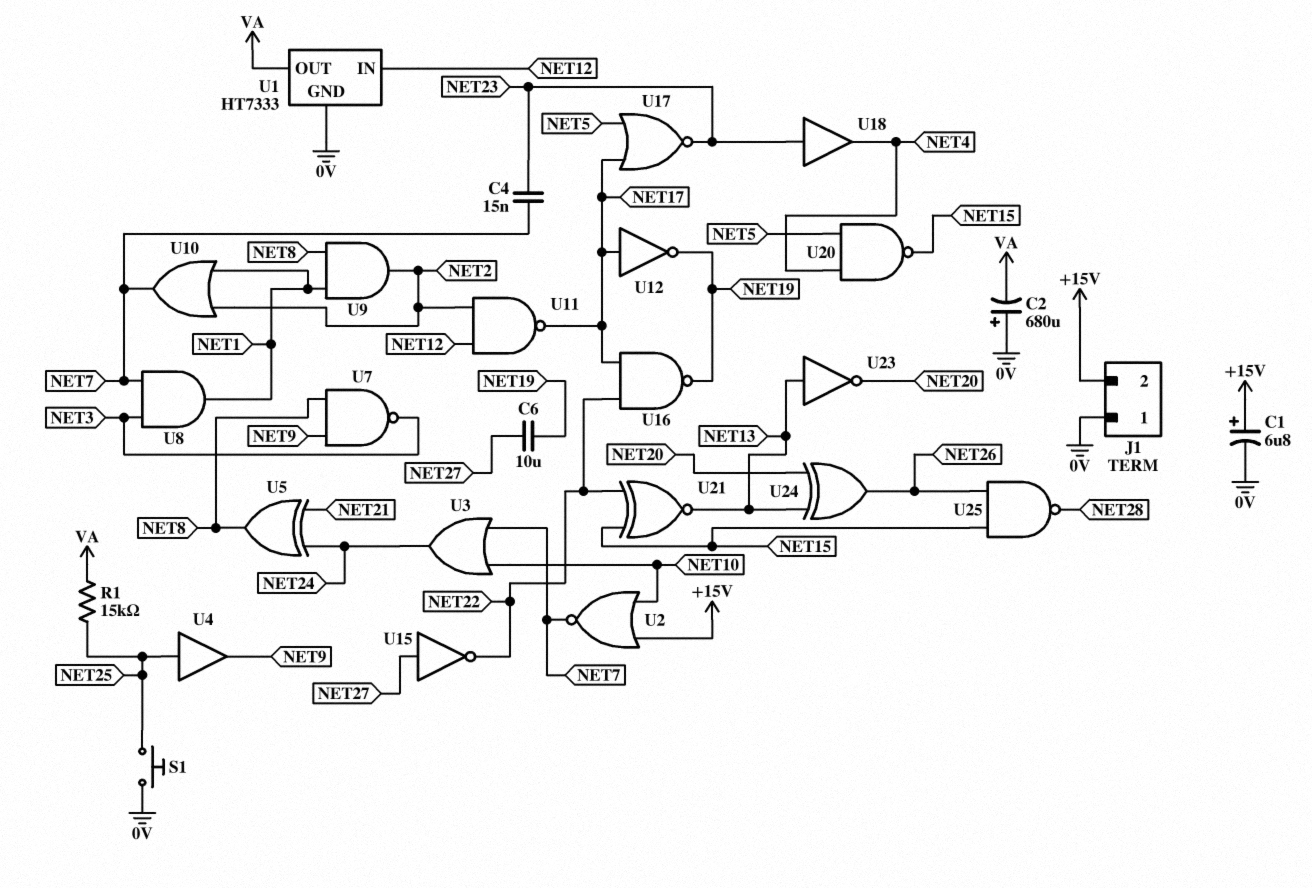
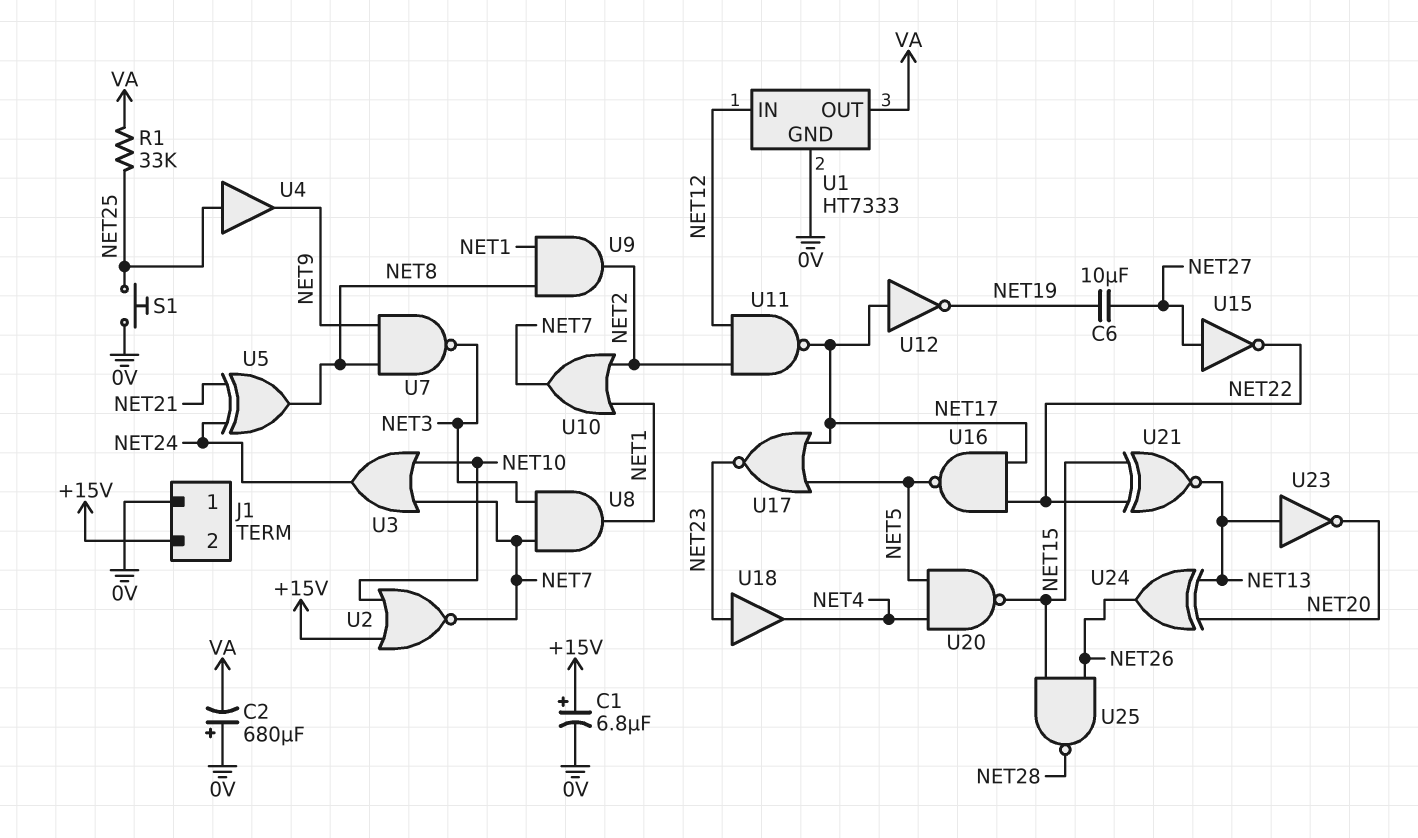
C4: 15nF (NET7, NET23) -> none
R1: 15k (NET25, VA) -> 33k (NET25, VA)
U16: NAND (in NET17, in NET22, out NET19) -> NAND (in NET17, in NET22, out NET5)

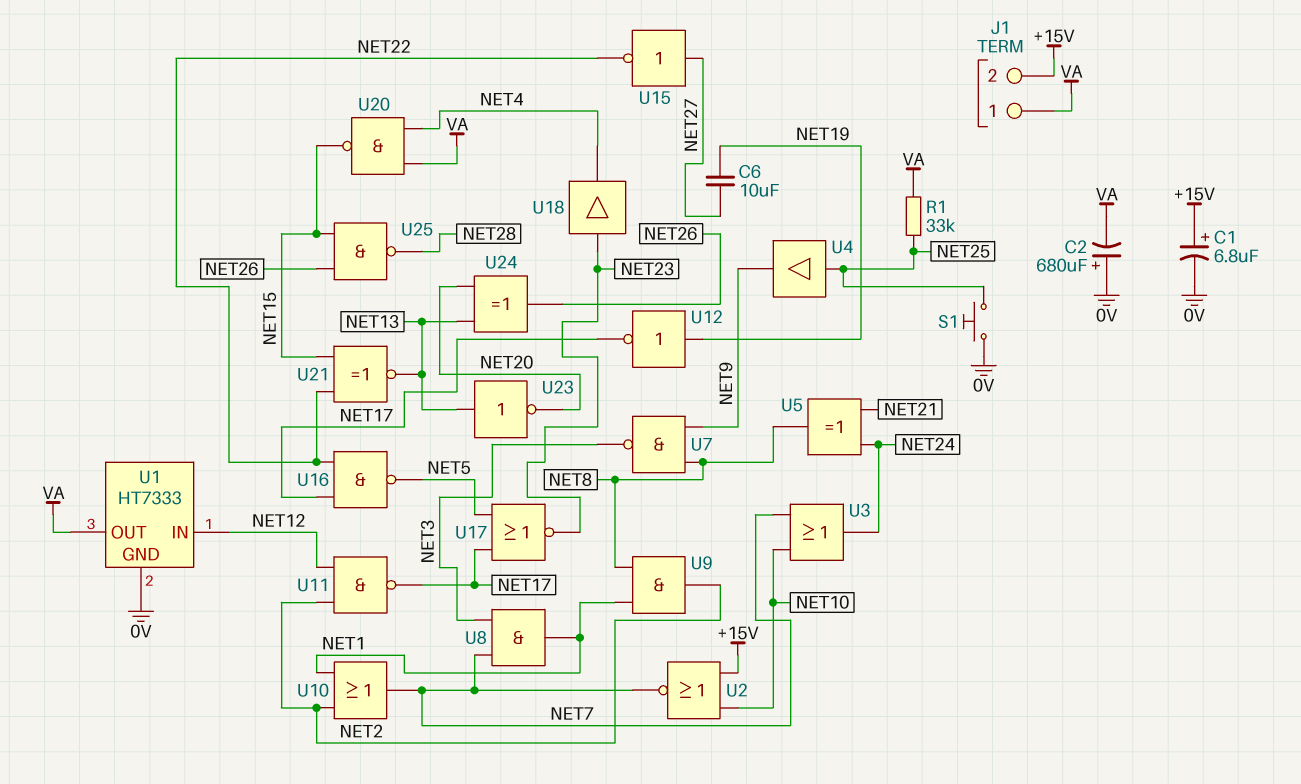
J1 pin 1: 0V -> VA
U12: NOT (in NET17, out NET19) -> NOT (in NET19, out NET17)
U20: NAND (in NET4, in NET5, out NET15) -> NAND (in NET4, in VA, out NET15)

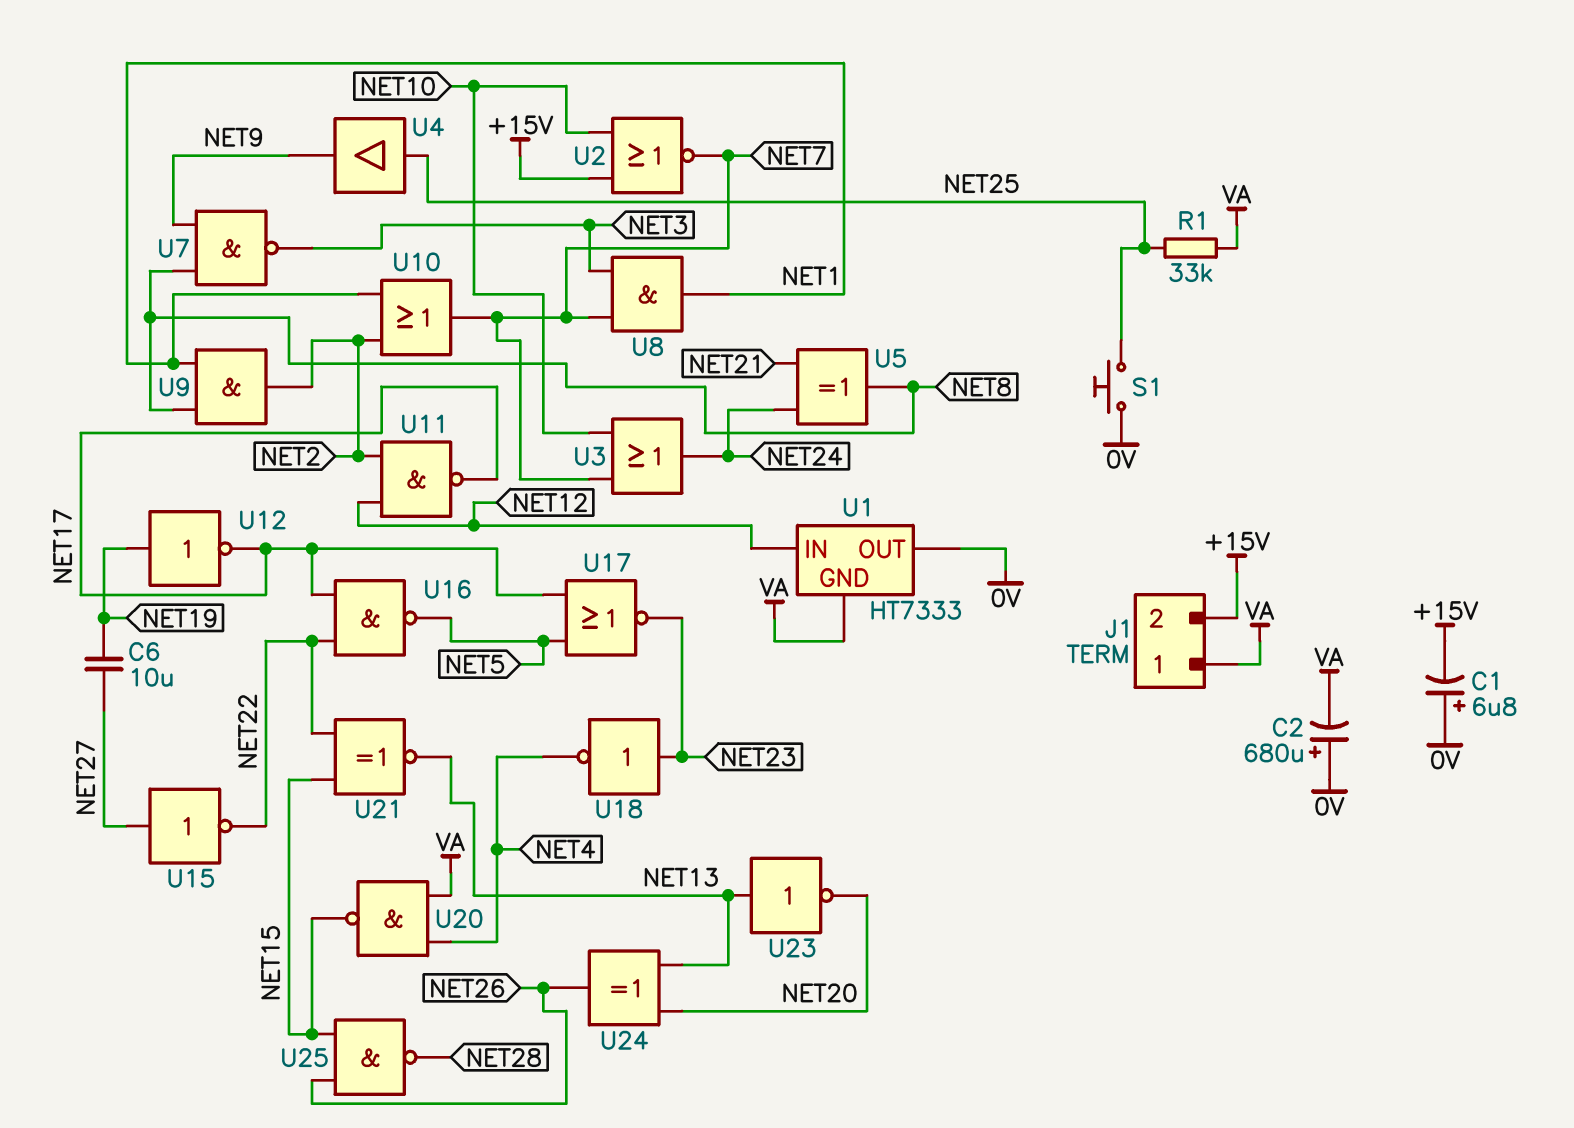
C1: 6.8uF (plus +15V, minus 0V) -> 6.8uF (plus 0V, minus +15V)
U1 pin GND: 0V -> VA
U1 pin OUT: VA -> 0V
U18: buffer (in NET23, out NET4) -> NOT (in NET23, out NET4)

